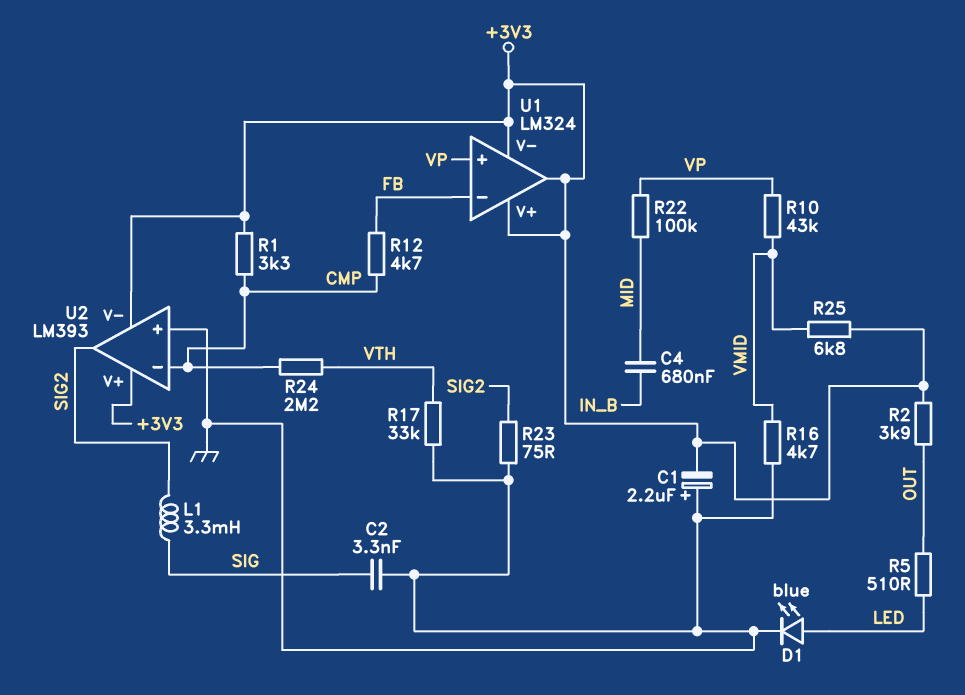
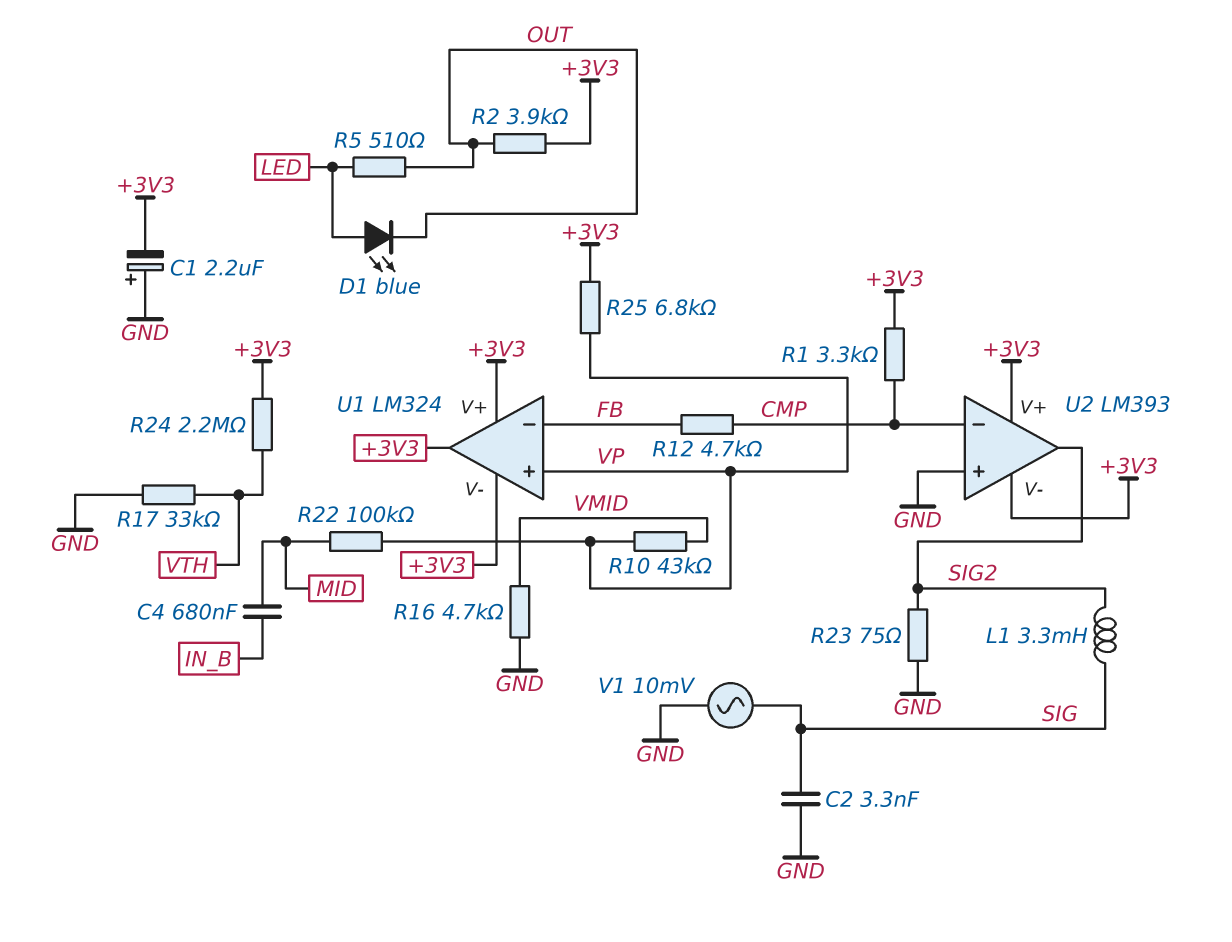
D1: LED blue (A LED, K GND) -> LED blue (A LED, K OUT)
R24: 2.2M (CMP, VTH) -> 2.2M (+3V3, VTH)
R25: 6.8k (+3V3, VMID) -> 6.8k (+3V3, VP)
V1: none -> AC 10mV (GND, SIG)

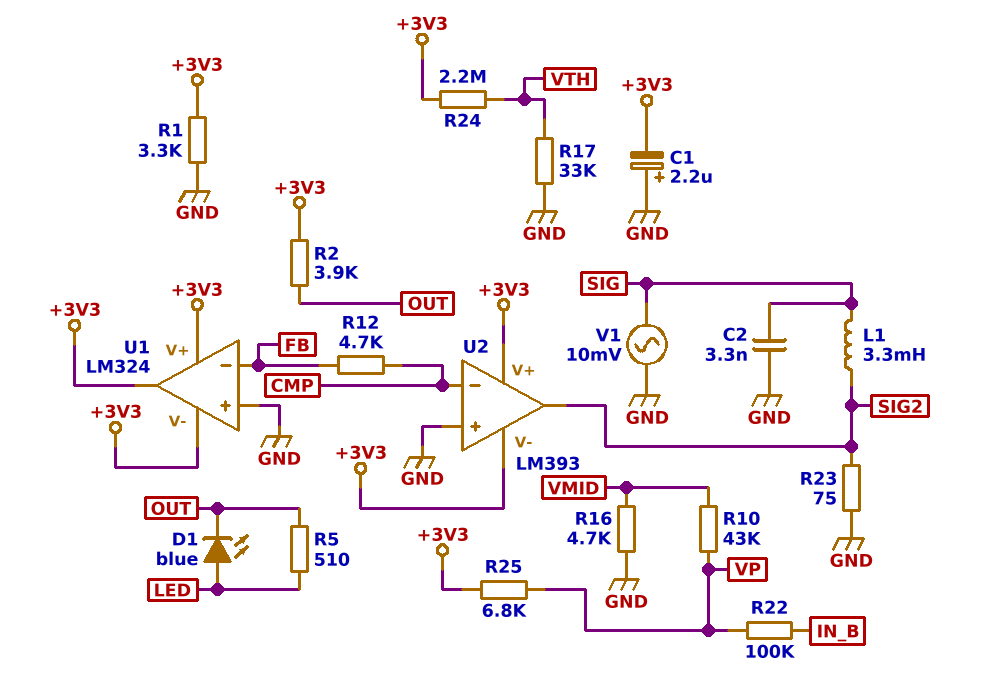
C4: 680nF (IN_B, MID) -> none
R1: 3.3k (+3V3, CMP) -> 3.3k (+3V3, GND)
R22: 100k (MID, VP) -> 100k (IN_B, VP)
U1 pin in+: VP -> GND

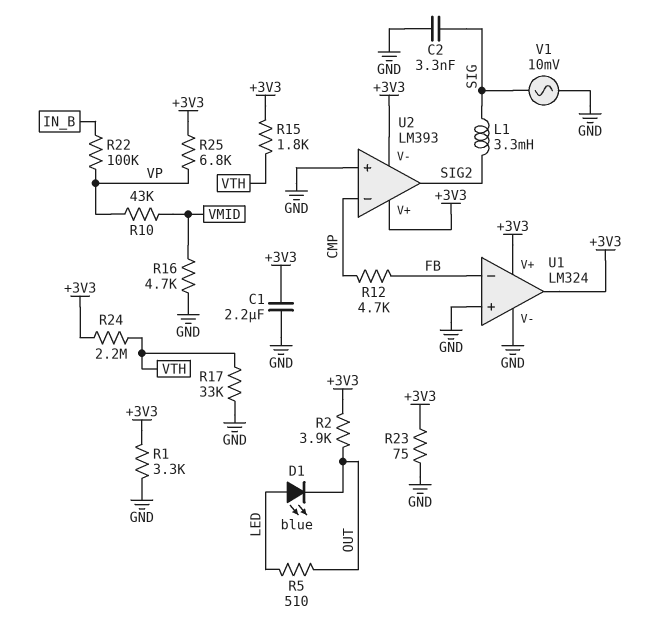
C1: 2.2uF (plus GND, minus +3V3) -> 2.2uF (+3V3, GND)
R15: none -> 1.8k (+3V3, VTH)
R23: 75 (GND, SIG2) -> 75 (+3V3, GND)
U1 pin V-: +3V3 -> GND

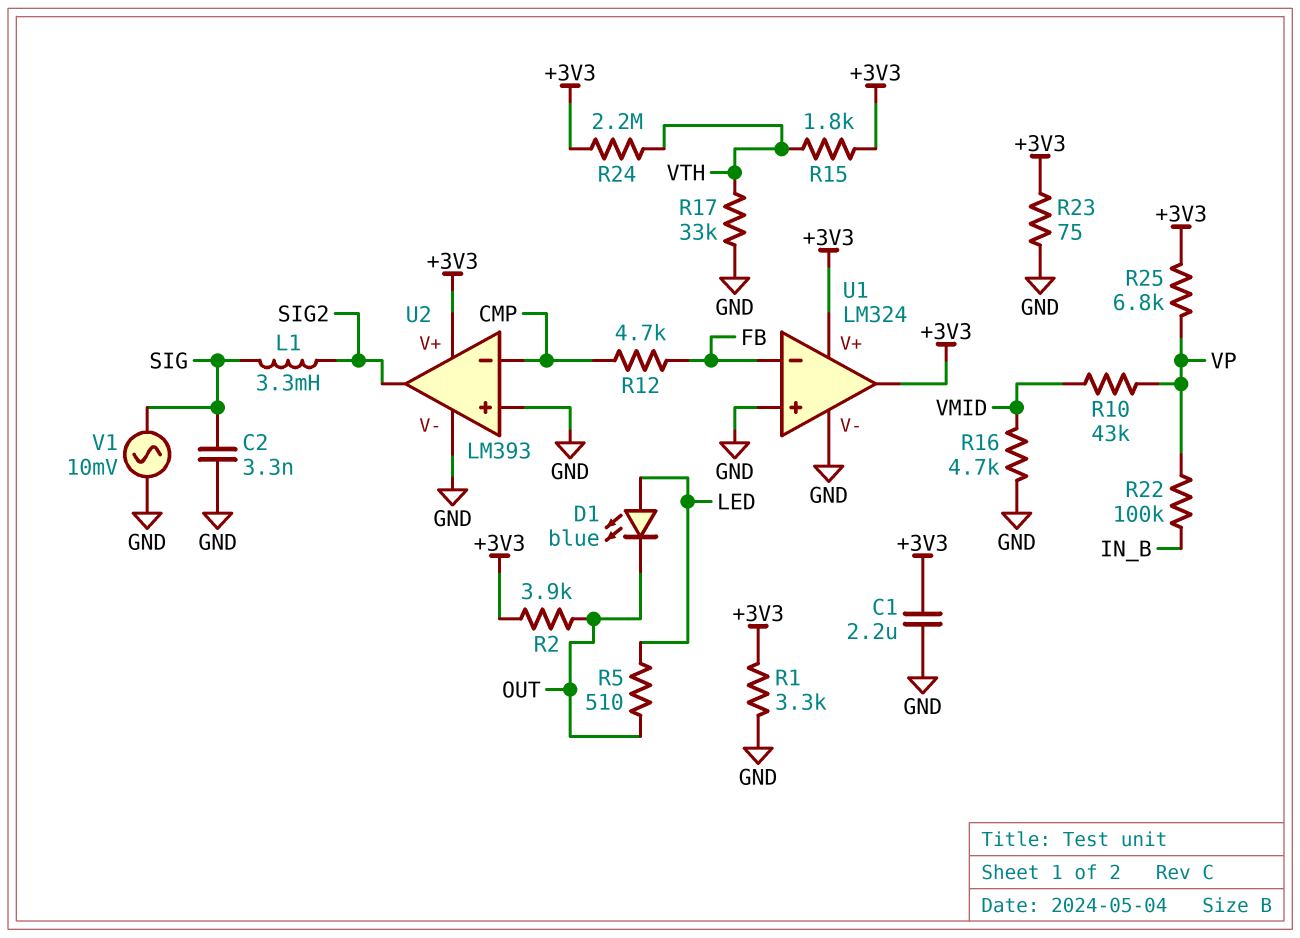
U2 pin V-: +3V3 -> GND

